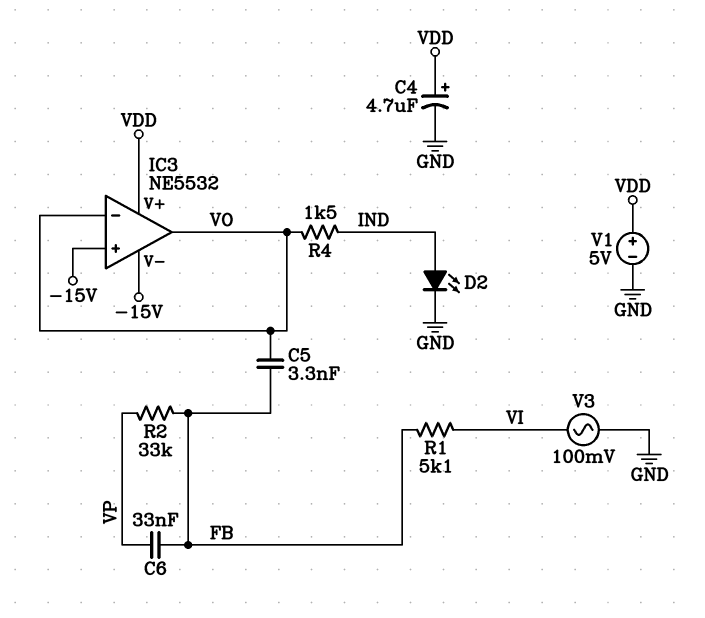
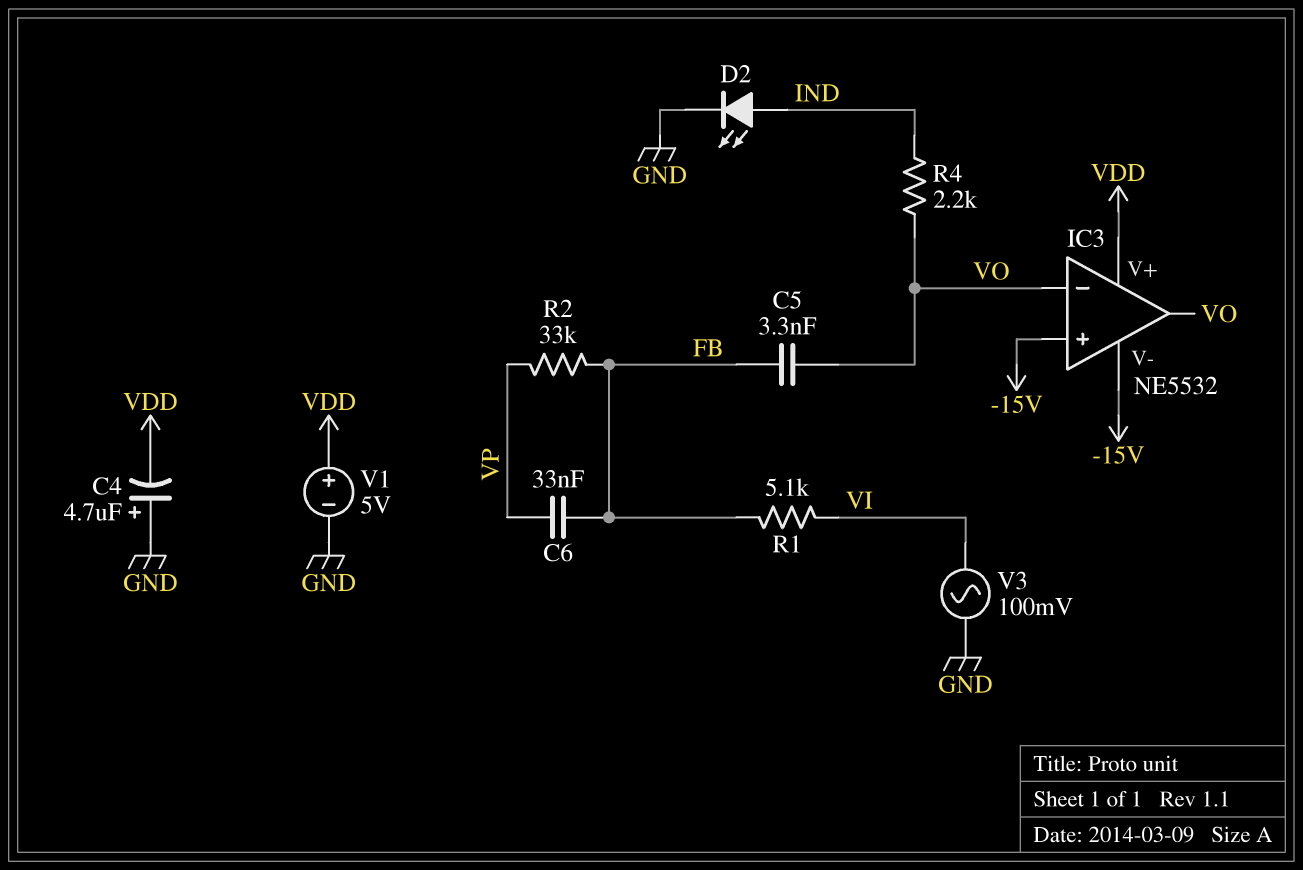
C4: 4.7uF (plus VDD, minus GND) -> 4.7uF (plus GND, minus VDD)
R4: 1.5k (IND, VO) -> 2.2k (IND, VO)

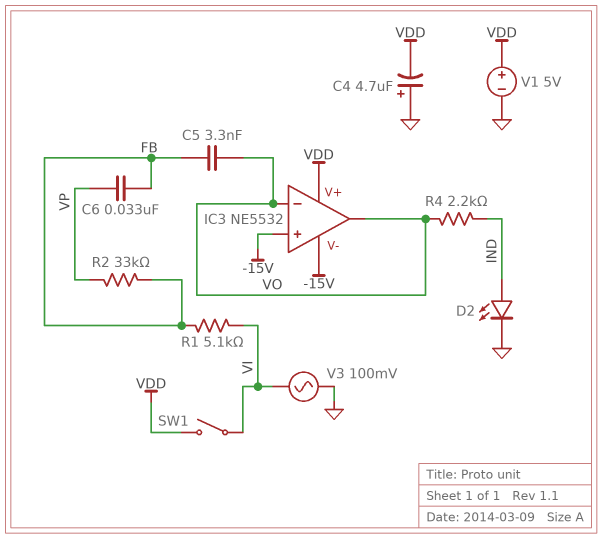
SW1: none -> switch (VDD, VI)

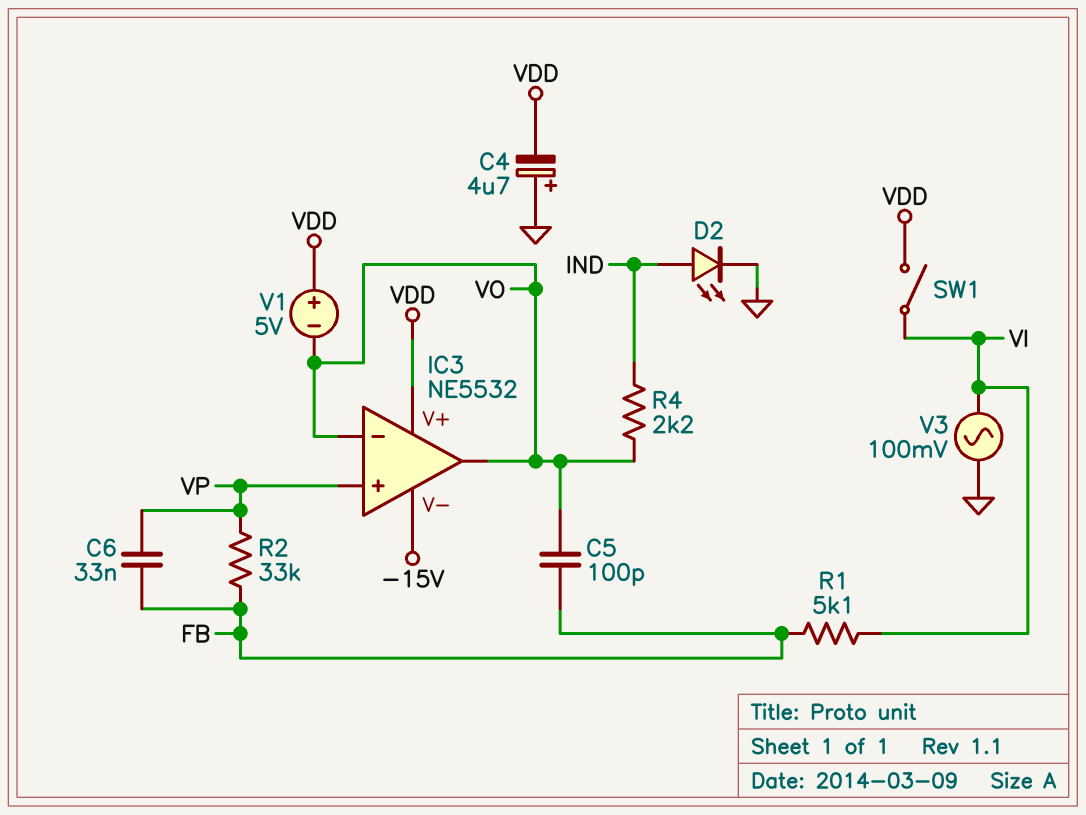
C5: 3.3nF (FB, VO) -> 100pF (FB, VO)
IC3 pin in+: -15V -> VP
V1: 5V (plus VDD, minus GND) -> 5V (plus VDD, minus VO)

